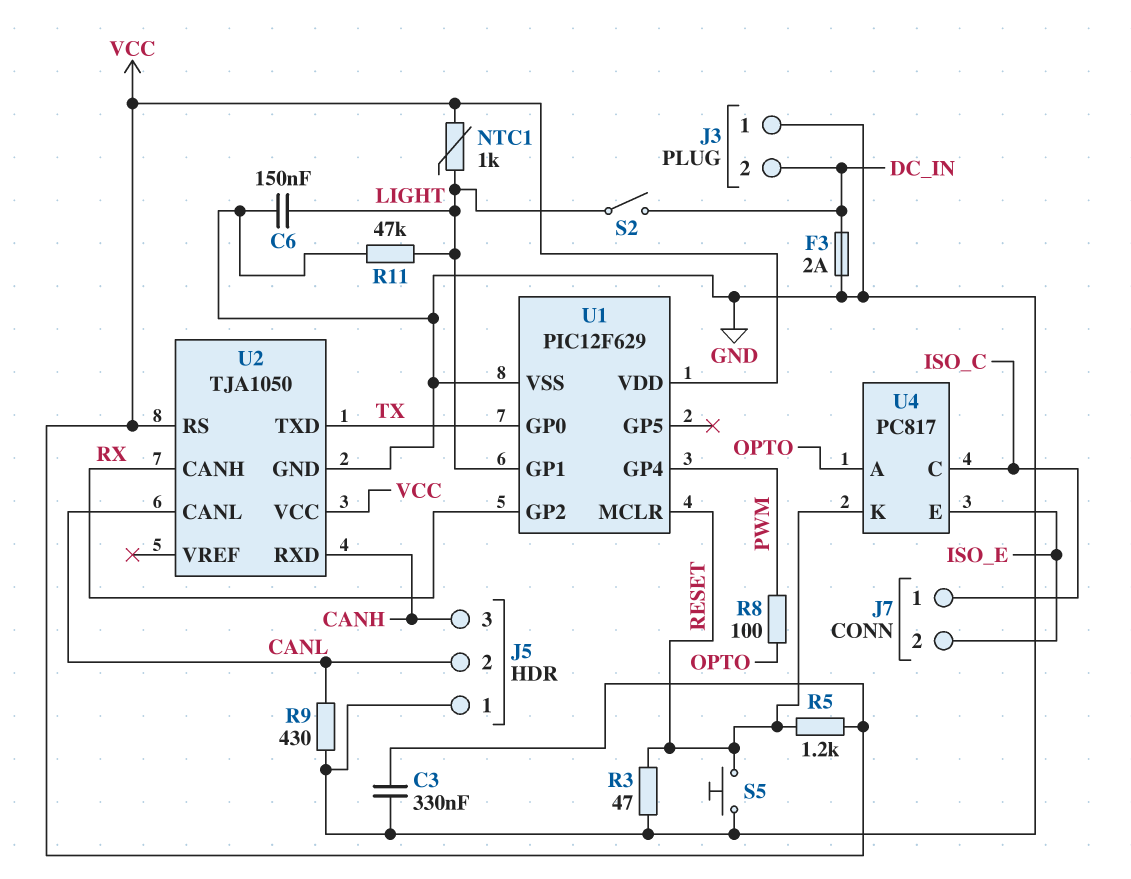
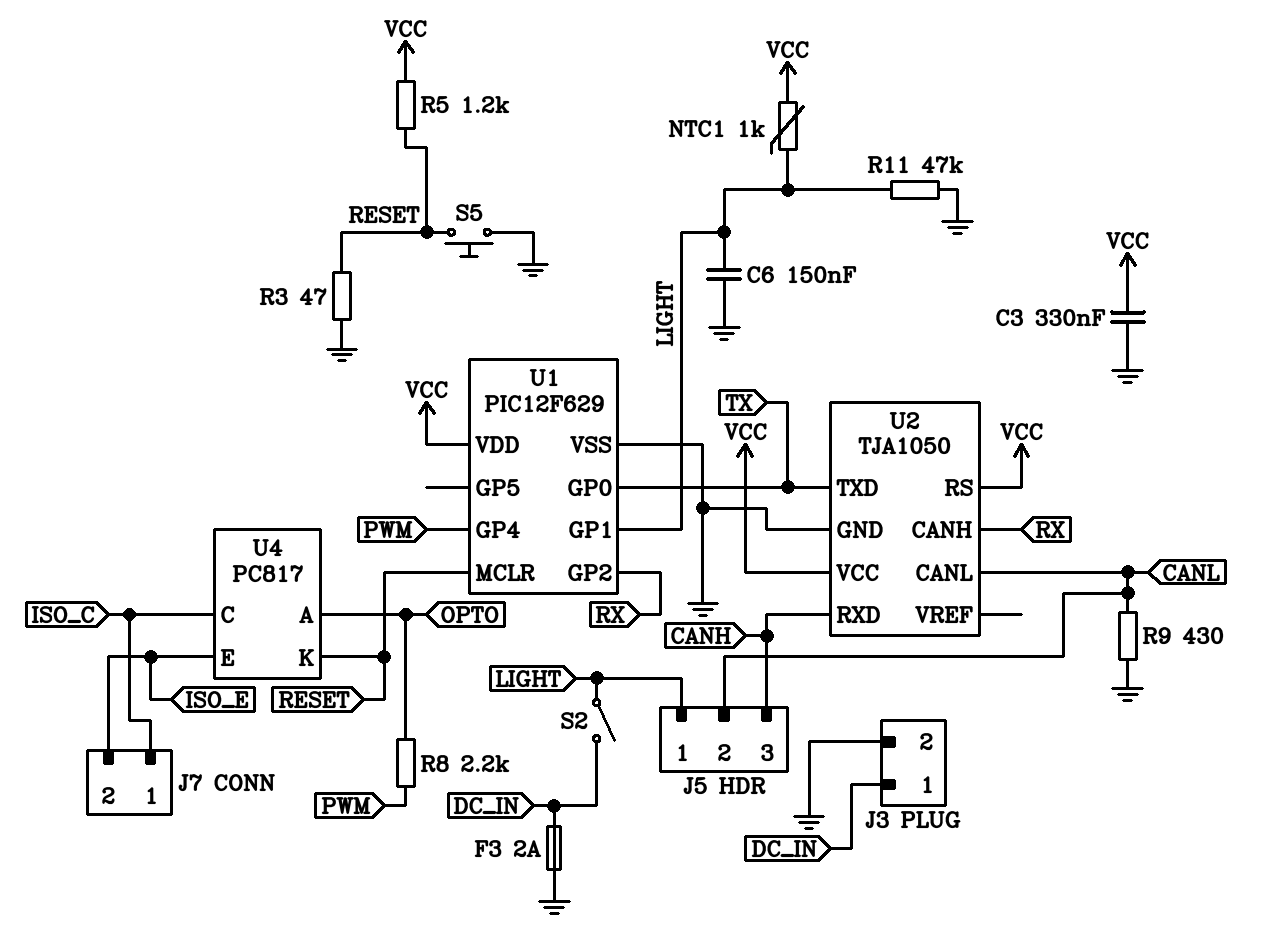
J3 pin 1: GND -> DC_IN
J3 pin 2: DC_IN -> GND
J5 pin 1: GND -> LIGHT
R8: 100 (OPTO, PWM) -> 2.2k (OPTO, PWM)

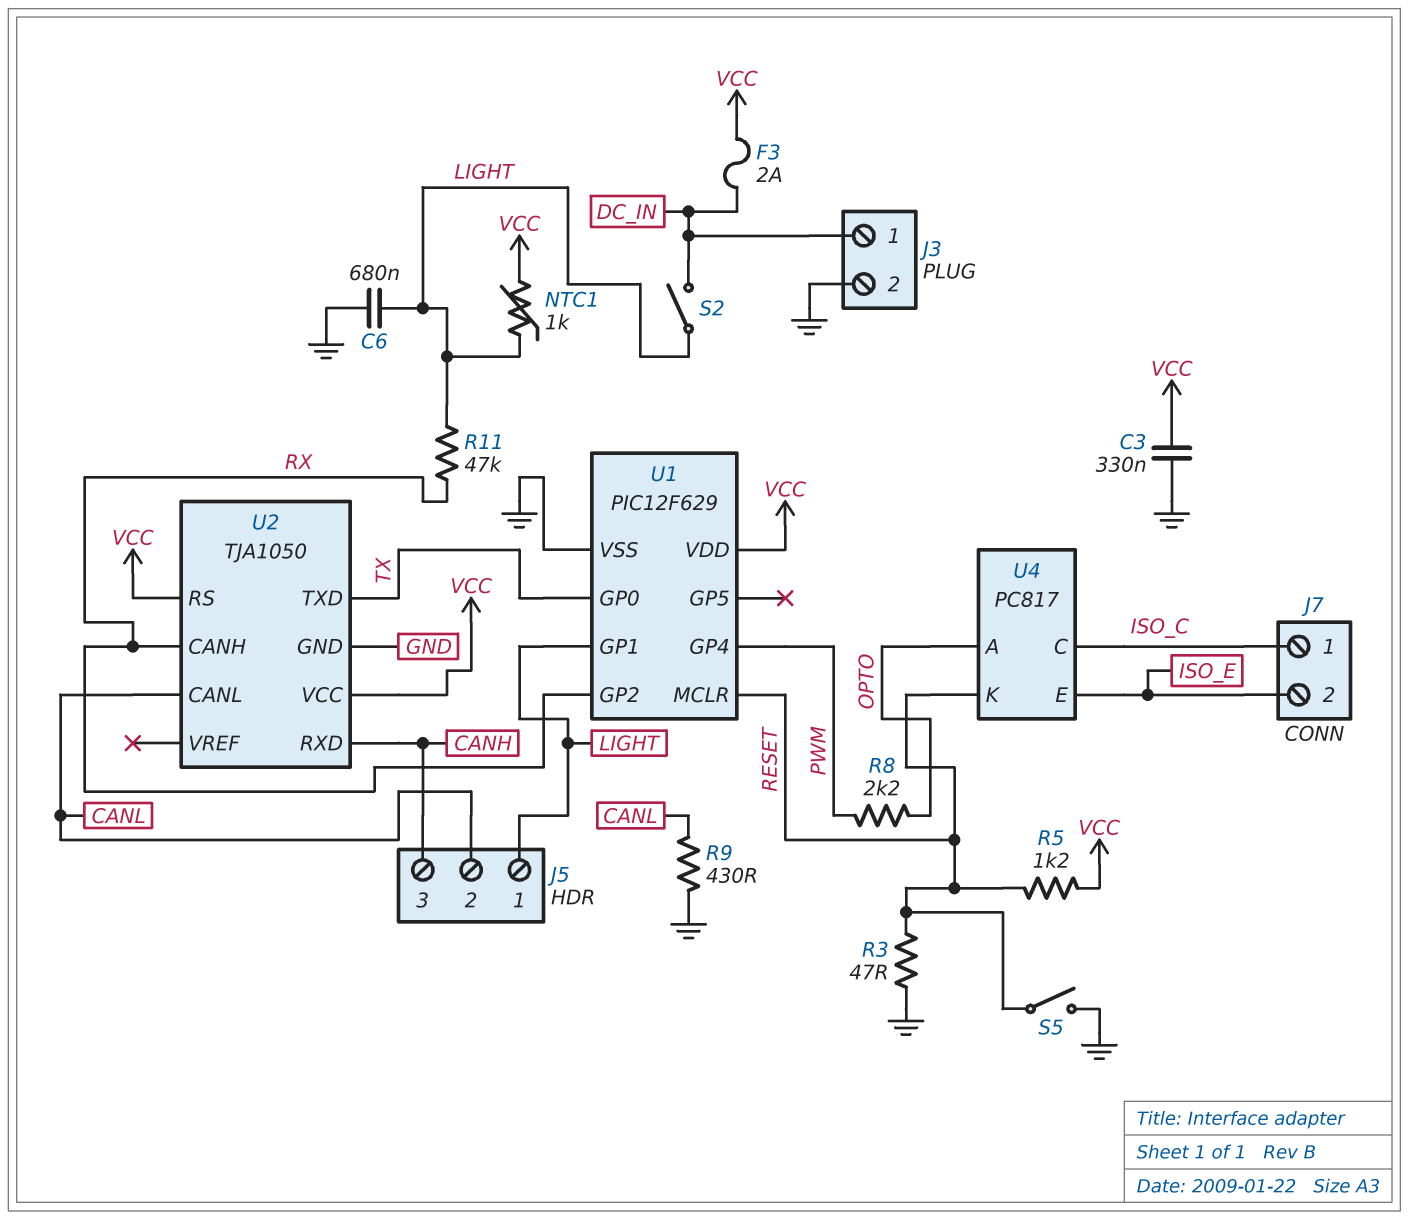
C6: 150nF (GND, LIGHT) -> 680nF (GND, LIGHT)
F3: 2A (DC_IN, GND) -> 2A (DC_IN, VCC)
R11: 47k (GND, LIGHT) -> 47k (LIGHT, RX)
S5: button (GND, RESET) -> switch (GND, RESET)

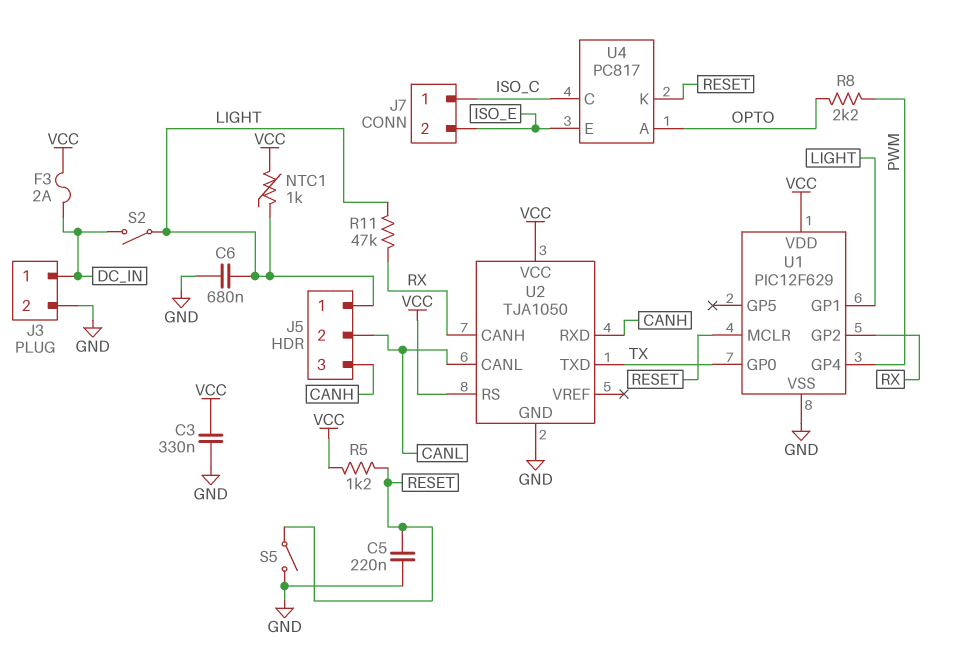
C5: none -> 220nF (GND, RESET)
R3: 47 (GND, RESET) -> none
R9: 430 (CANL, GND) -> none

